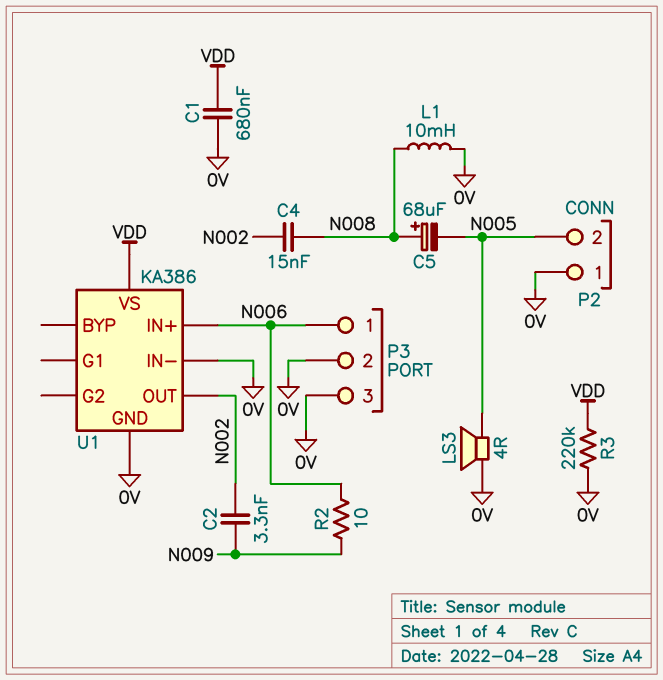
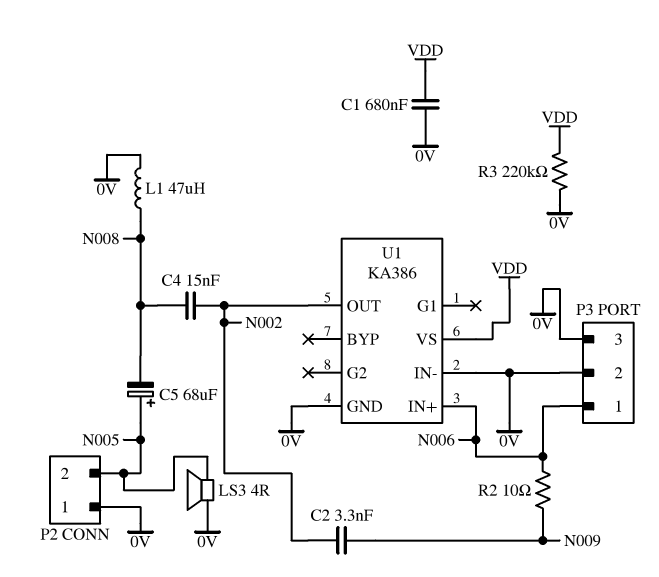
C5: 68uF (plus N008, minus N005) -> 68uF (plus N005, minus N008)
L1: 10mH (0V, N008) -> 47uH (0V, N008)

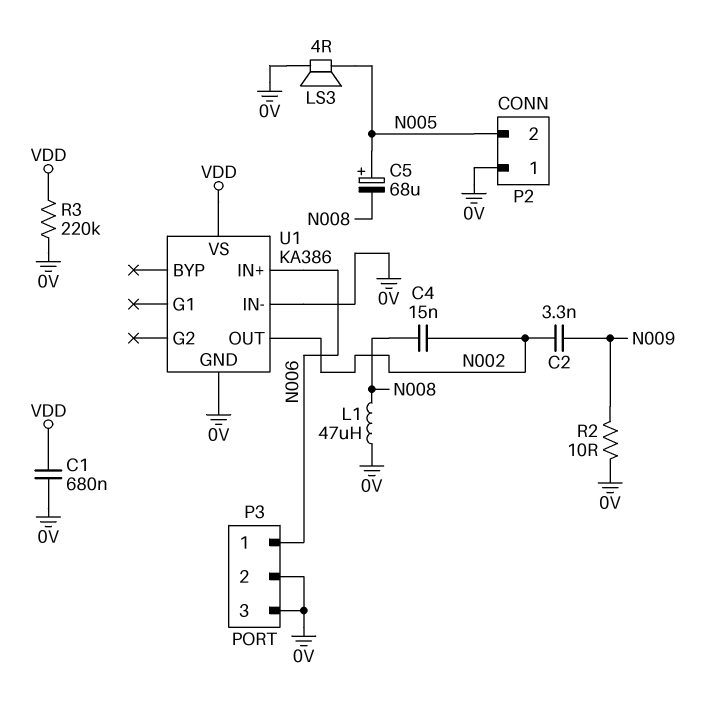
R2: 10 (N006, N009) -> 10 (0V, N009)

